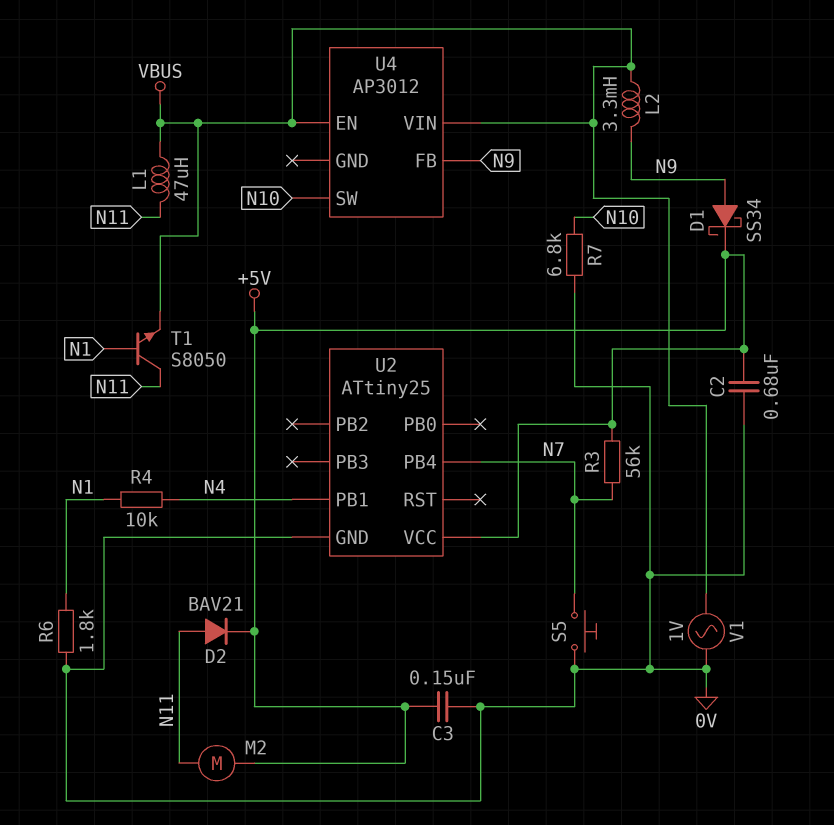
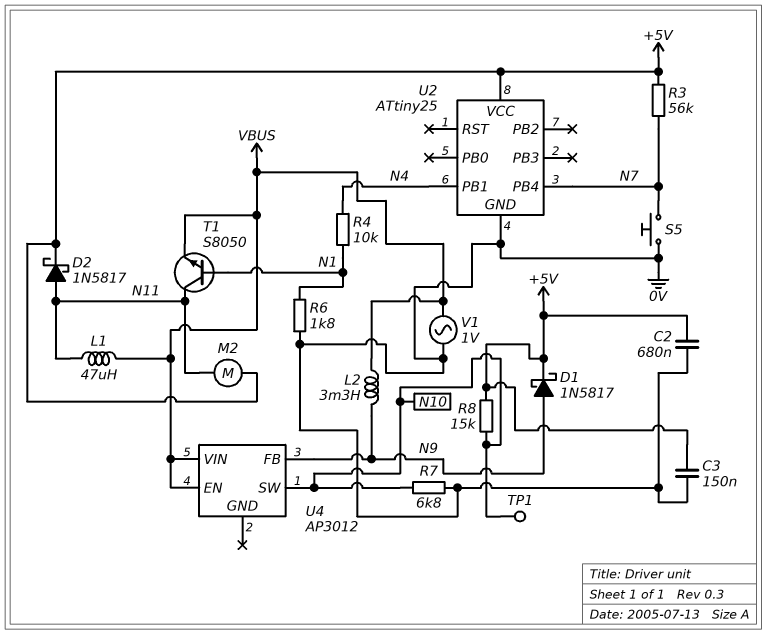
D1: schottky SS34 (A N9, K +5V) -> schottky 1N5817 (A N9, K +5V)
D2: diode BAV21 (A N11, K +5V) -> schottky 1N5817 (A N11, K +5V)
R8: none -> 15k (+5V, N10)
TP1: none -> test point (N10)

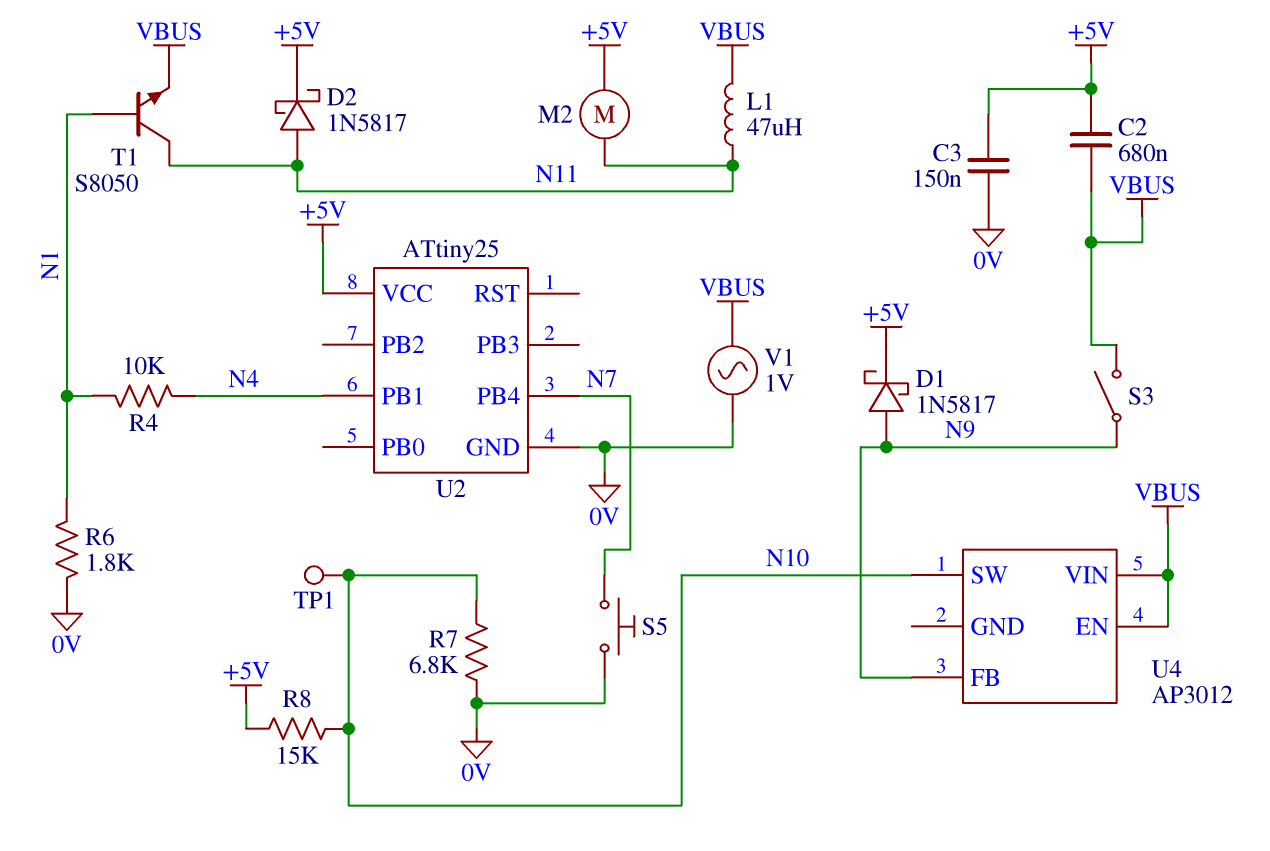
C2: 680nF (+5V, 0V) -> 680nF (+5V, VBUS)
L2: 3.3mH (N9, VBUS) -> none
R3: 56k (+5V, N7) -> none
S3: none -> switch (N9, VBUS)

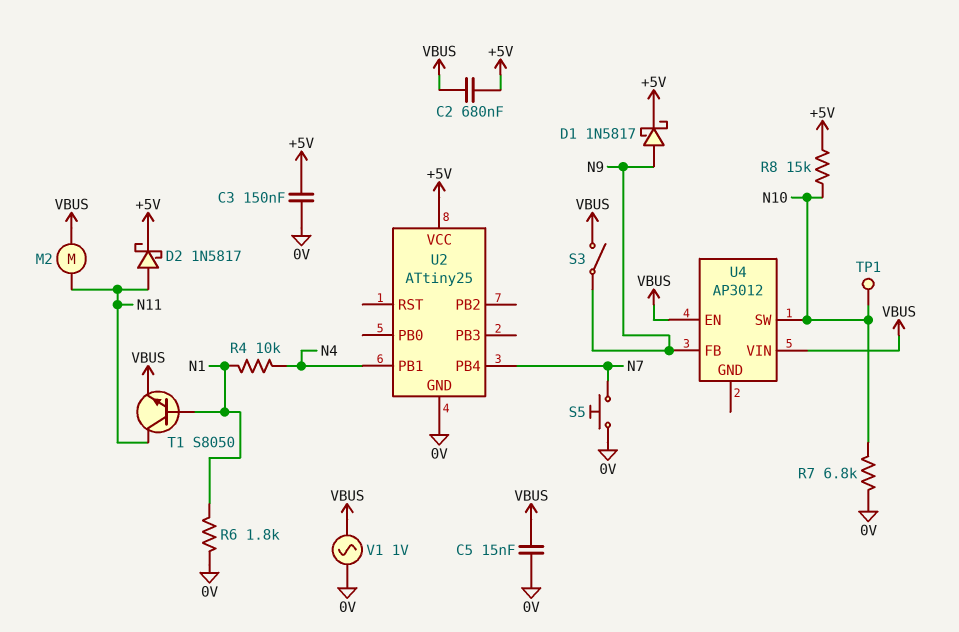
C5: none -> 15nF (0V, VBUS)
L1: 47uH (N11, VBUS) -> none
M2: motor (+5V, N11) -> motor (N11, VBUS)

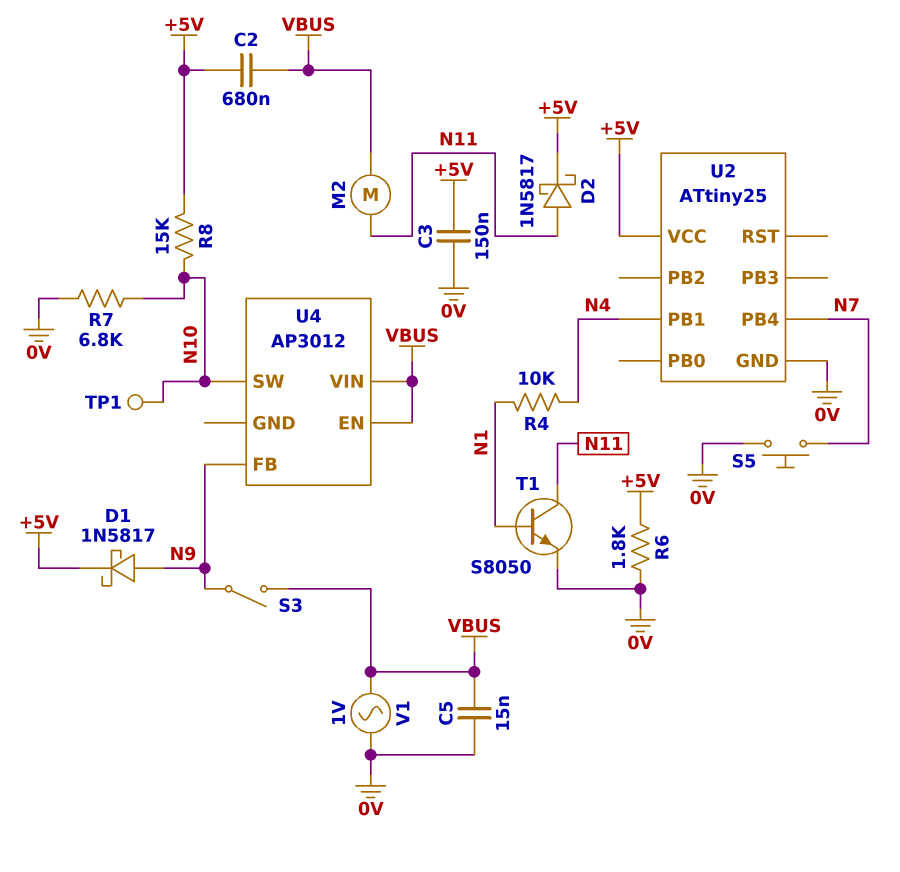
R6: 1.8k (0V, N1) -> 1.8k (+5V, 0V)
T1: NPN S8050 (B N1, C N11, E VBUS) -> NPN S8050 (B N1, C N11, E 0V)

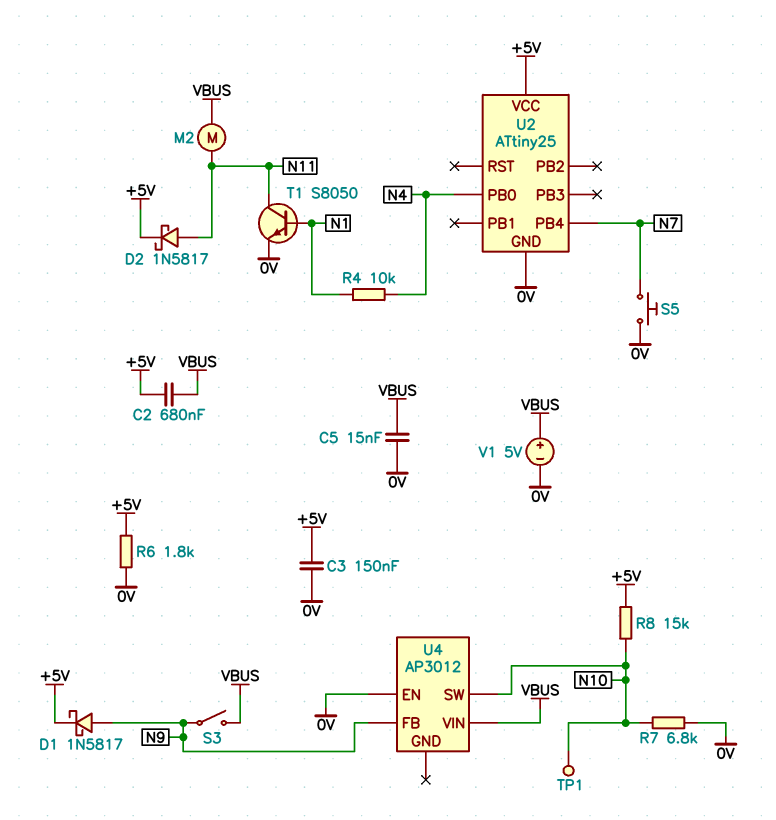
U2 pin PB0: none -> N4
U2 pin PB1: N4 -> none
U4 pin EN: VBUS -> 0V
V1: AC 1V (0V, VBUS) -> 5V (plus VBUS, minus 0V)

